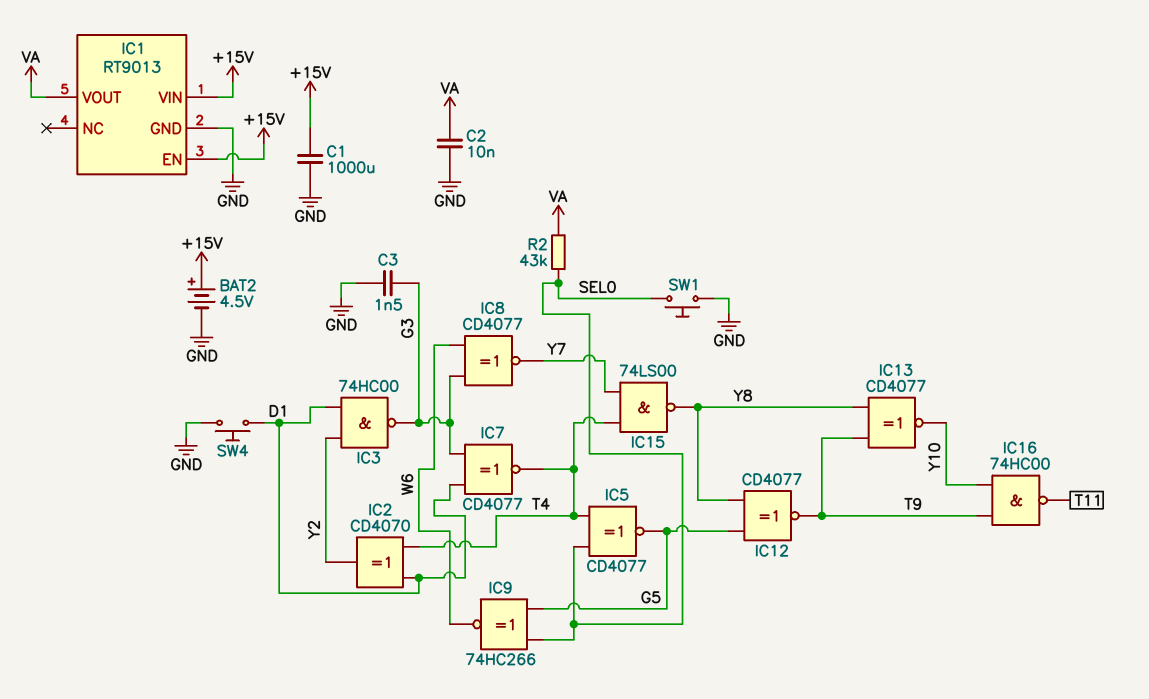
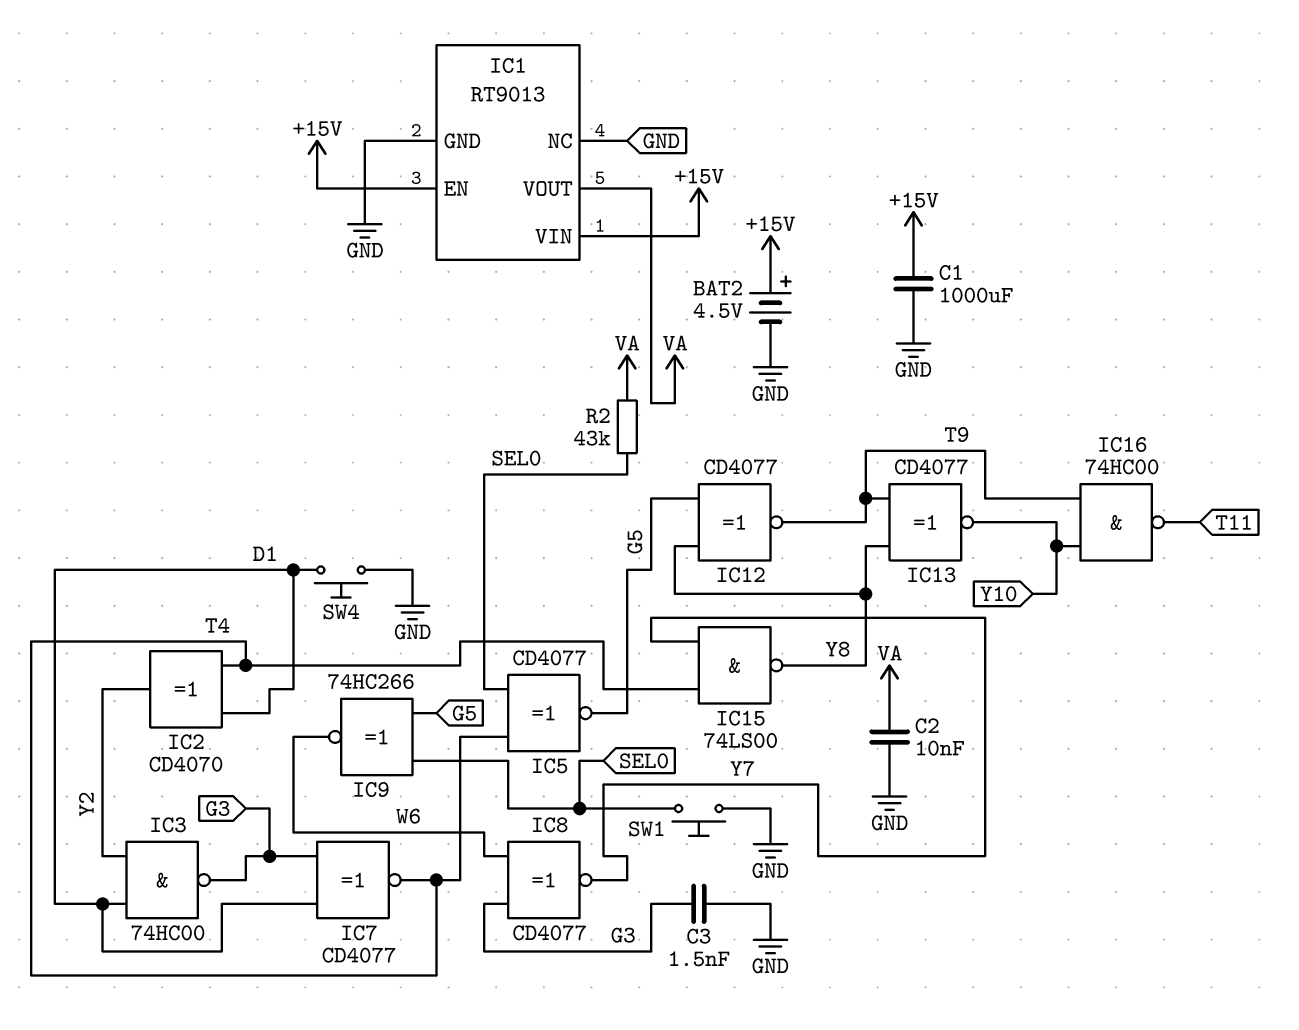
IC1 pin NC: none -> GND

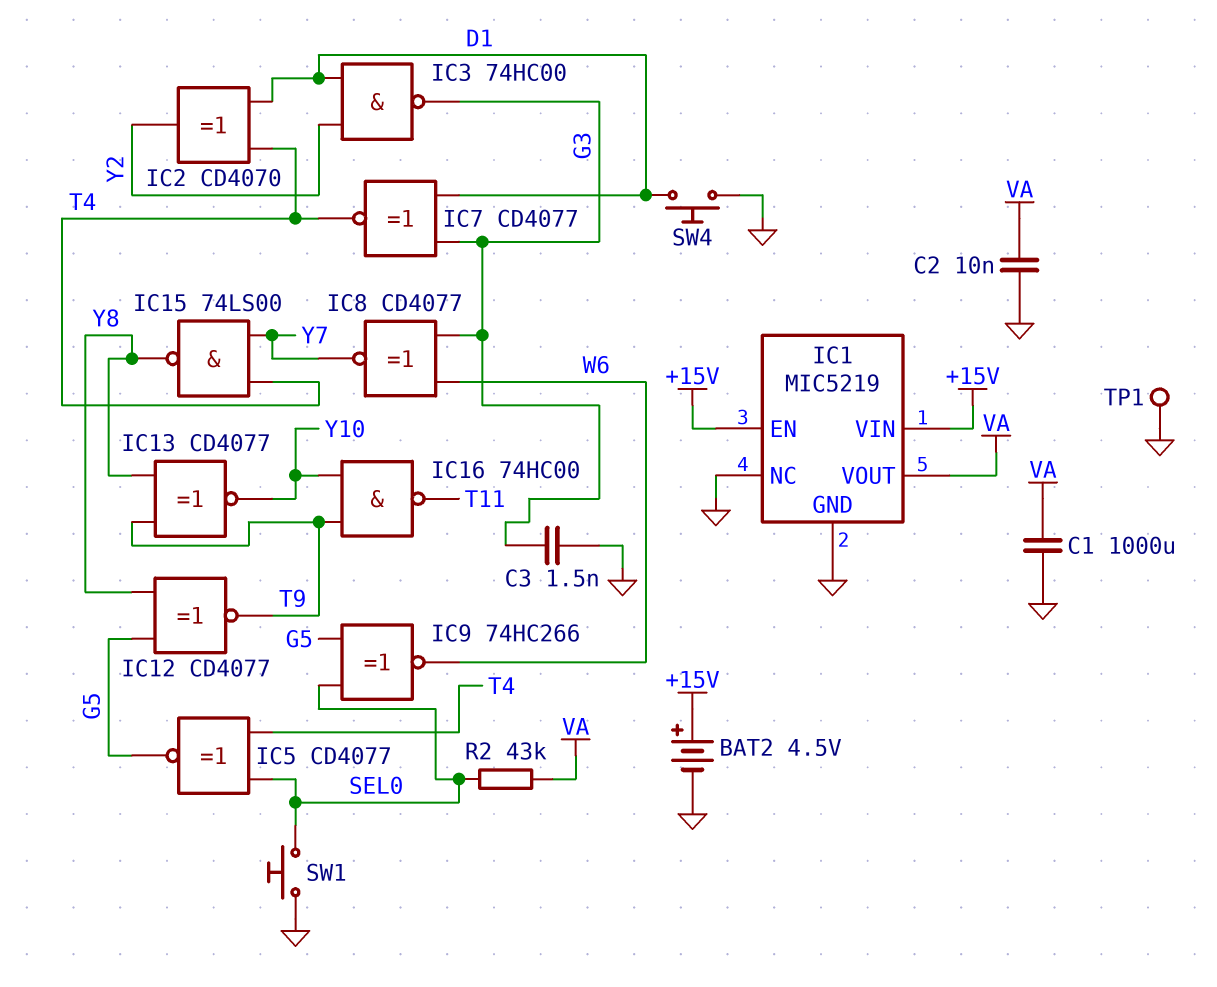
C1: 1000uF (+15V, GND) -> 1000uF (GND, VA)
IC1: RT9013 -> MIC5219
TP1: none -> test point (GND)

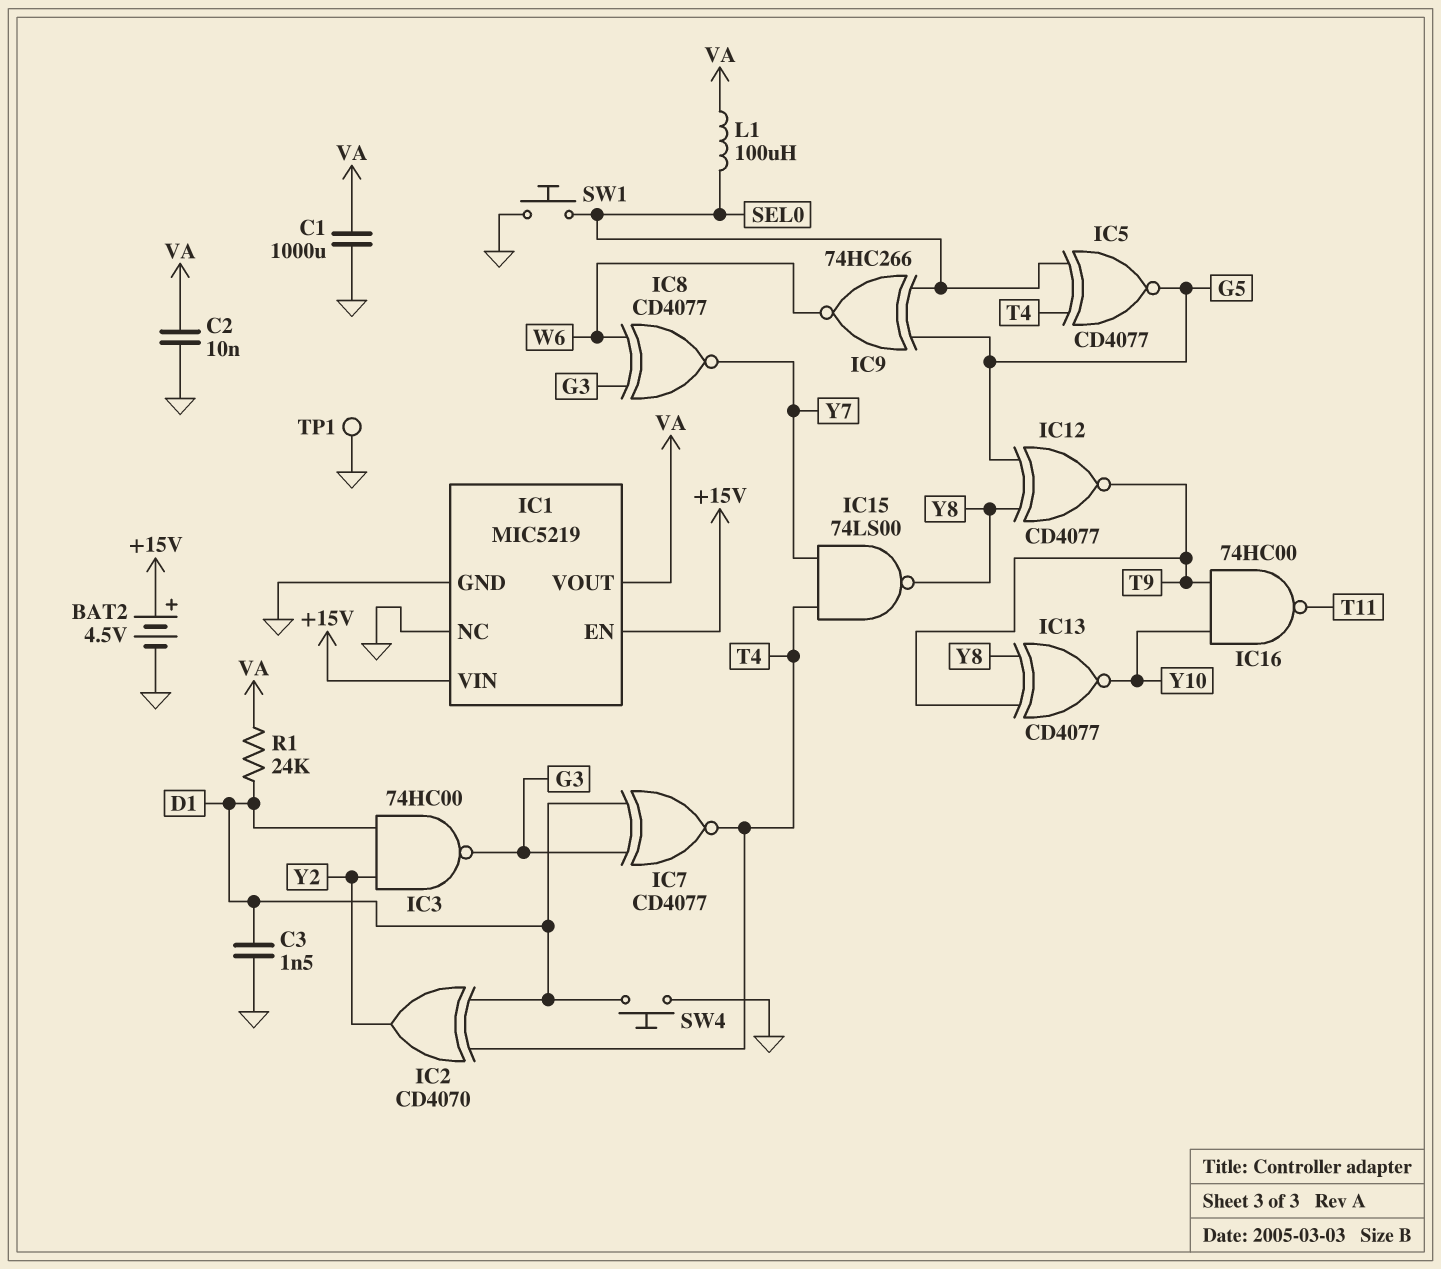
C3: 1.5nF (G3, GND) -> 1.5nF (D1, GND)
L1: none -> 100uH (SEL0, VA)
R1: none -> 24k (D1, VA)
R2: 43k (SEL0, VA) -> none

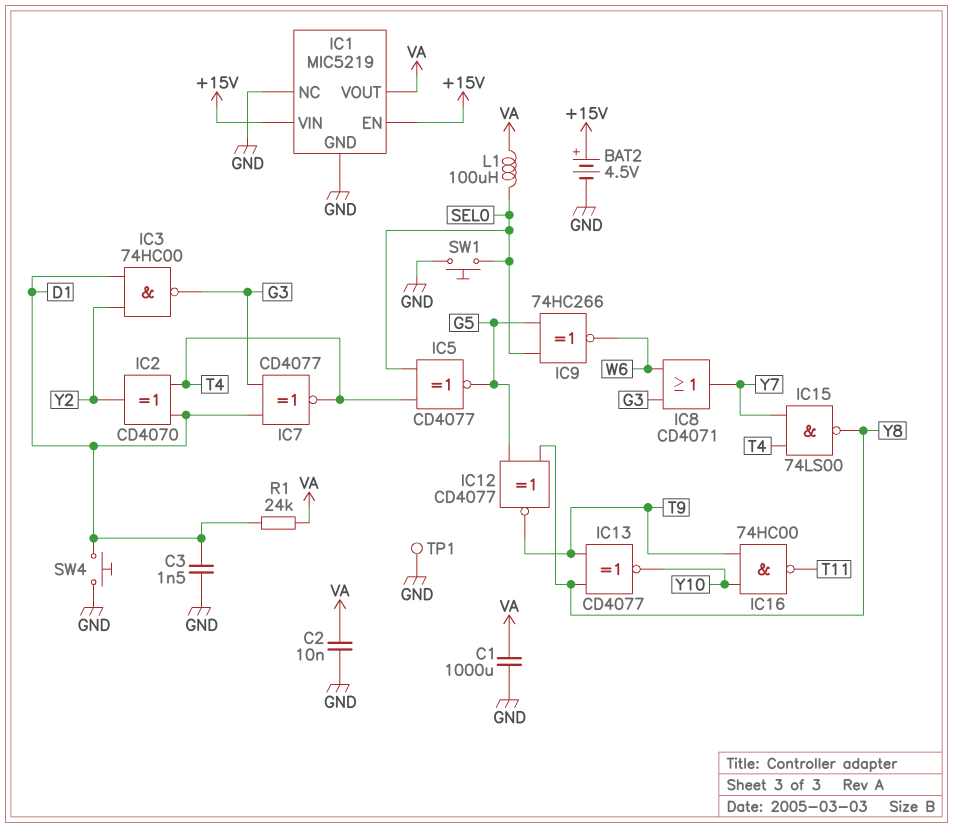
IC8: XNOR CD4077 (in G3, in W6, out Y7) -> OR CD4071 (in G3, in W6, out Y7)

